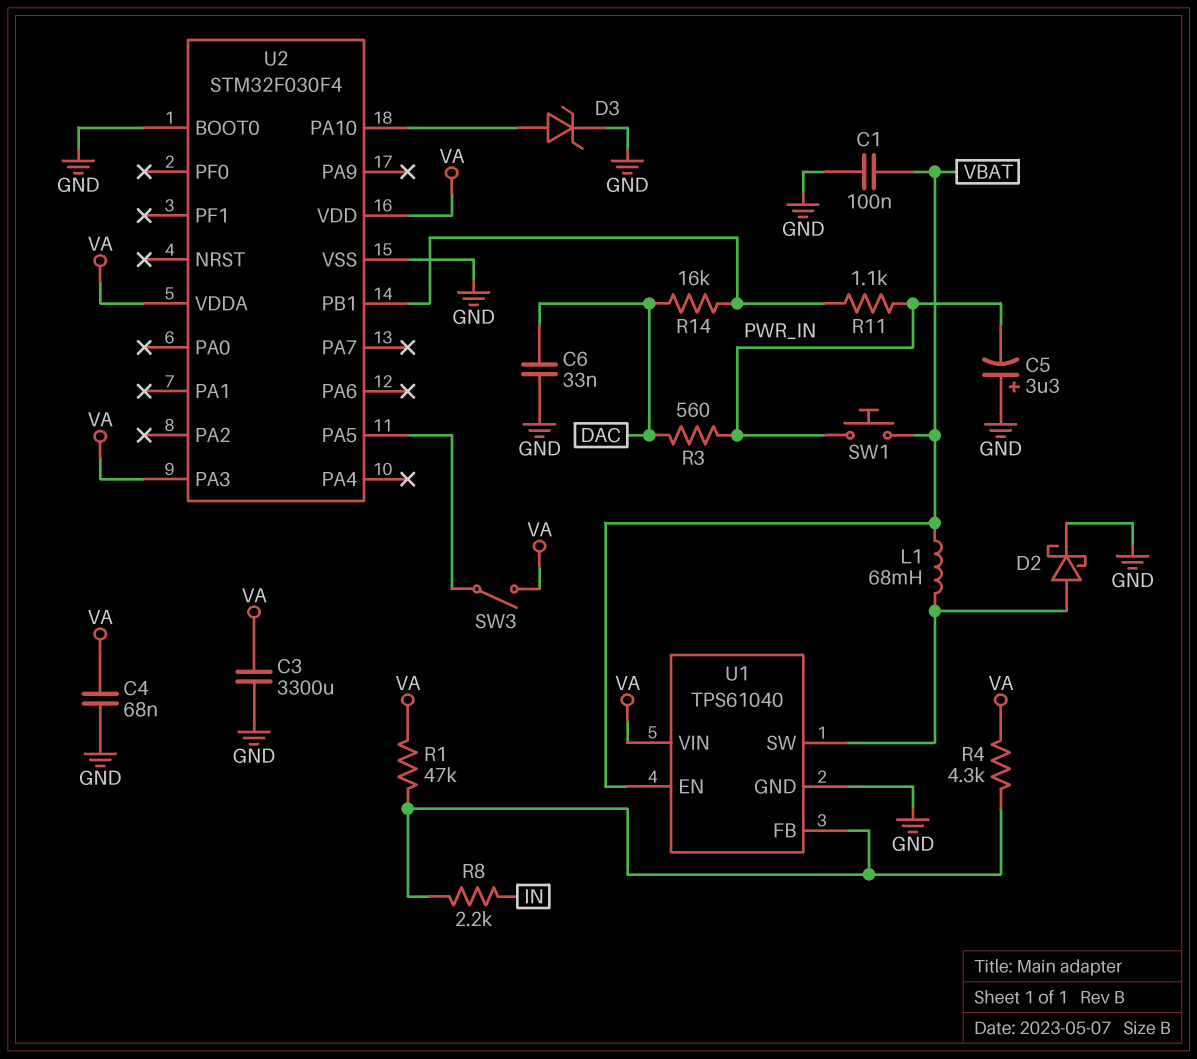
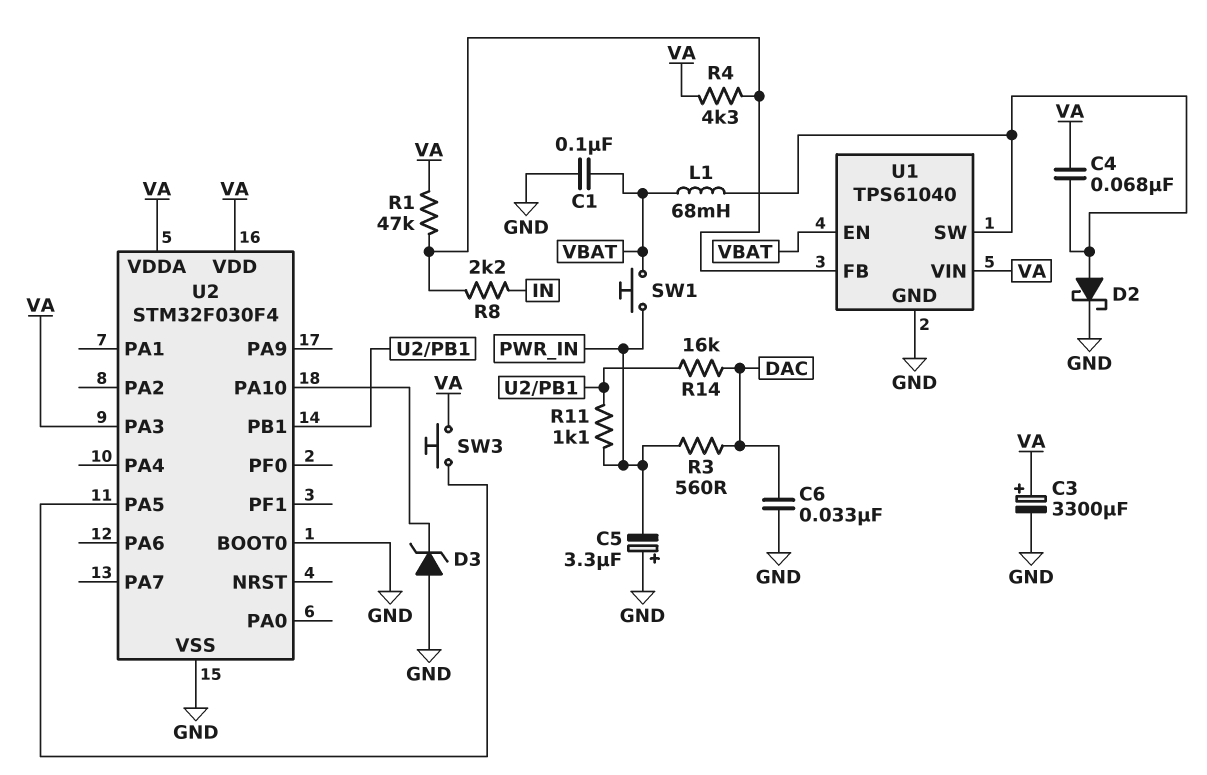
C3: 3300uF (GND, VA) -> 3300uF (plus VA, minus GND)
C4: 68nF (GND, VA) -> 68nF (U1/SW, VA)
D3: zener (A U2/PA10, K GND) -> zener (A GND, K U2/PA10)
SW3: switch (U2/PA5, VA) -> button (U2/PA5, VA)

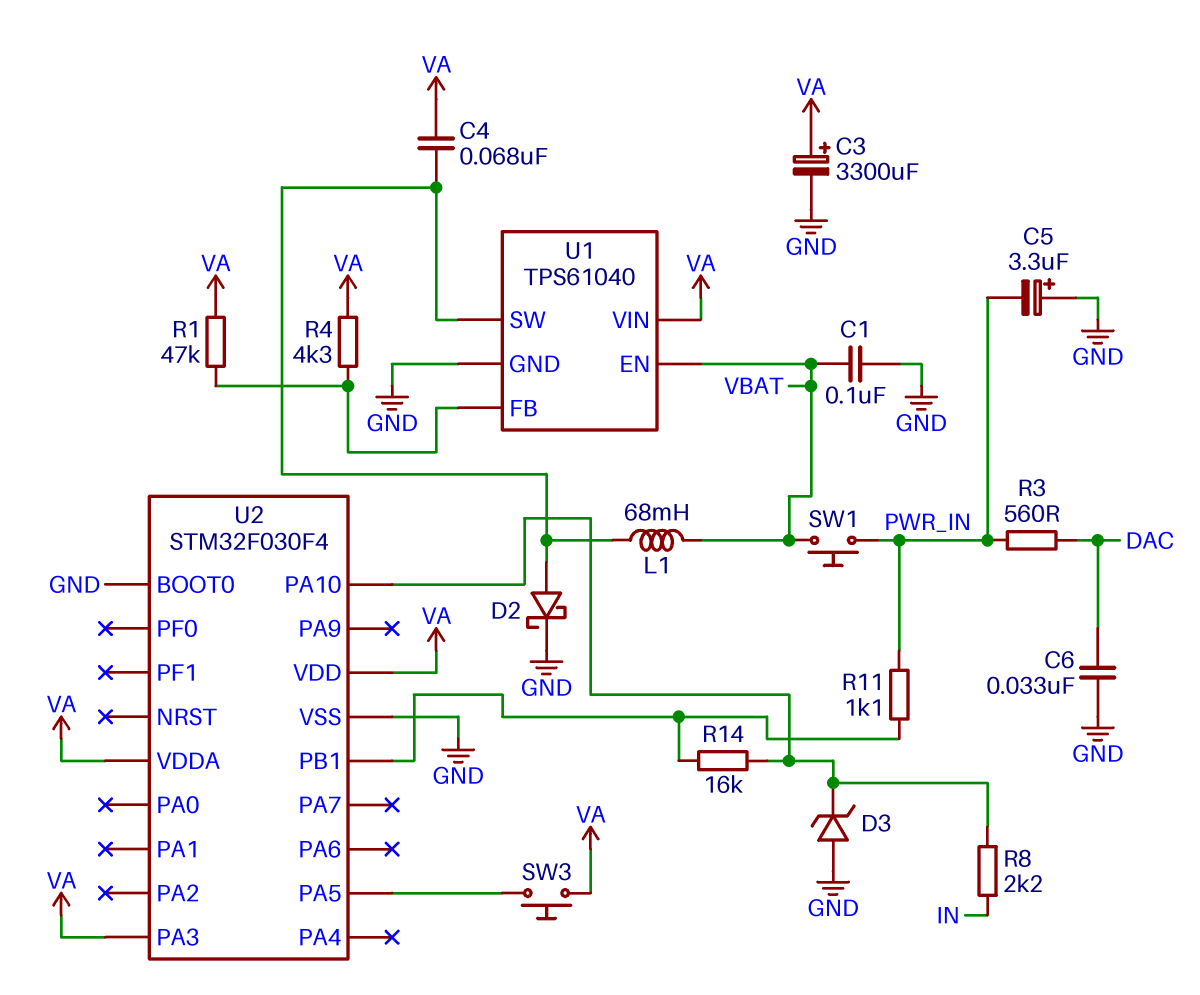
R8: 2.2k (IN, U1/FB) -> 2.2k (IN, U2/PA10)
R14: 16k (DAC, U2/PB1) -> 16k (U2/PA10, U2/PB1)

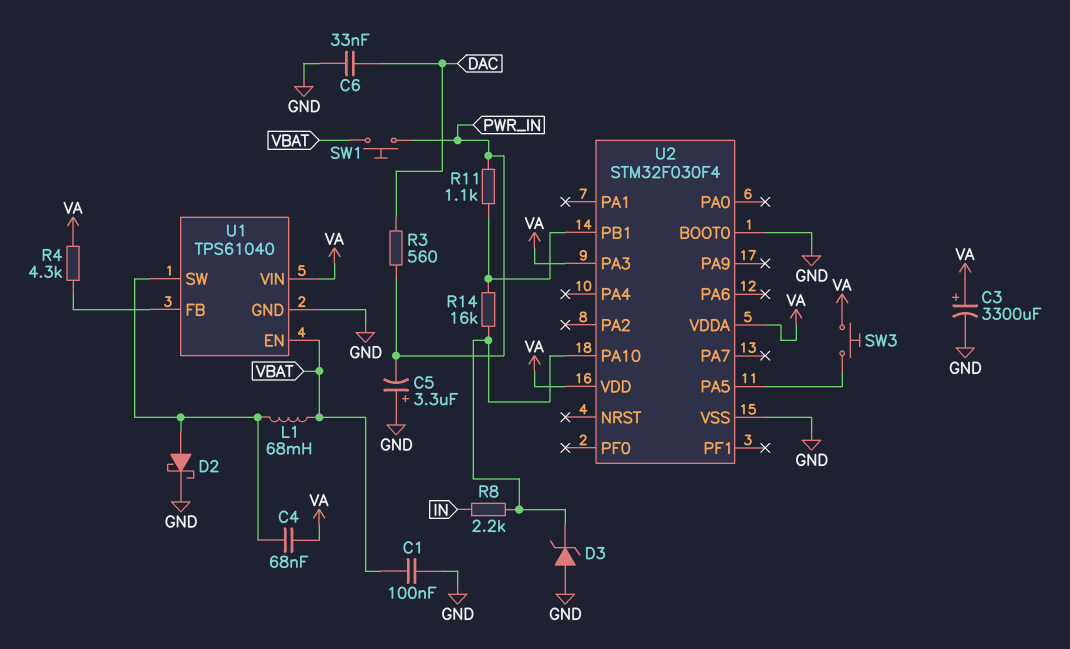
R1: 47k (U1/FB, VA) -> none

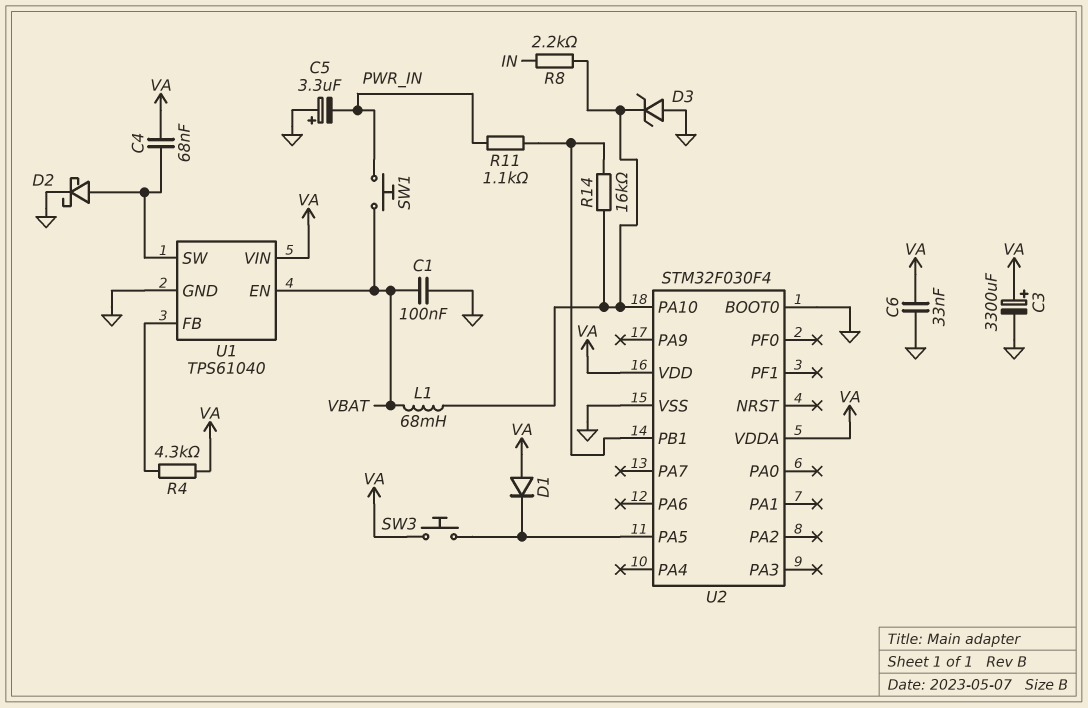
C6: 33nF (DAC, GND) -> 33nF (GND, VA)
D1: none -> diode (A VA, K U2/PA5)
L1: 68mH (U1/SW, VBAT) -> 68mH (U2/PA10, VBAT)
R3: 560 (DAC, PWR_IN) -> none
U2 pin PA3: VA -> none

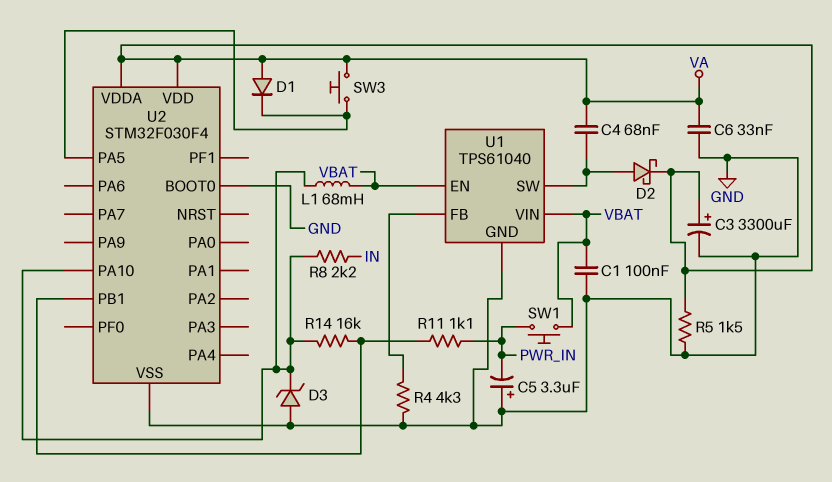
D2: schottky (A U1/SW, K GND) -> schottky (A U1/SW, K VA)
R4: 4.3k (U1/FB, VA) -> 4.3k (GND, U1/FB)
R5: none -> 1.5k (GND, VA)
U1 pin VIN: VA -> VBAT

